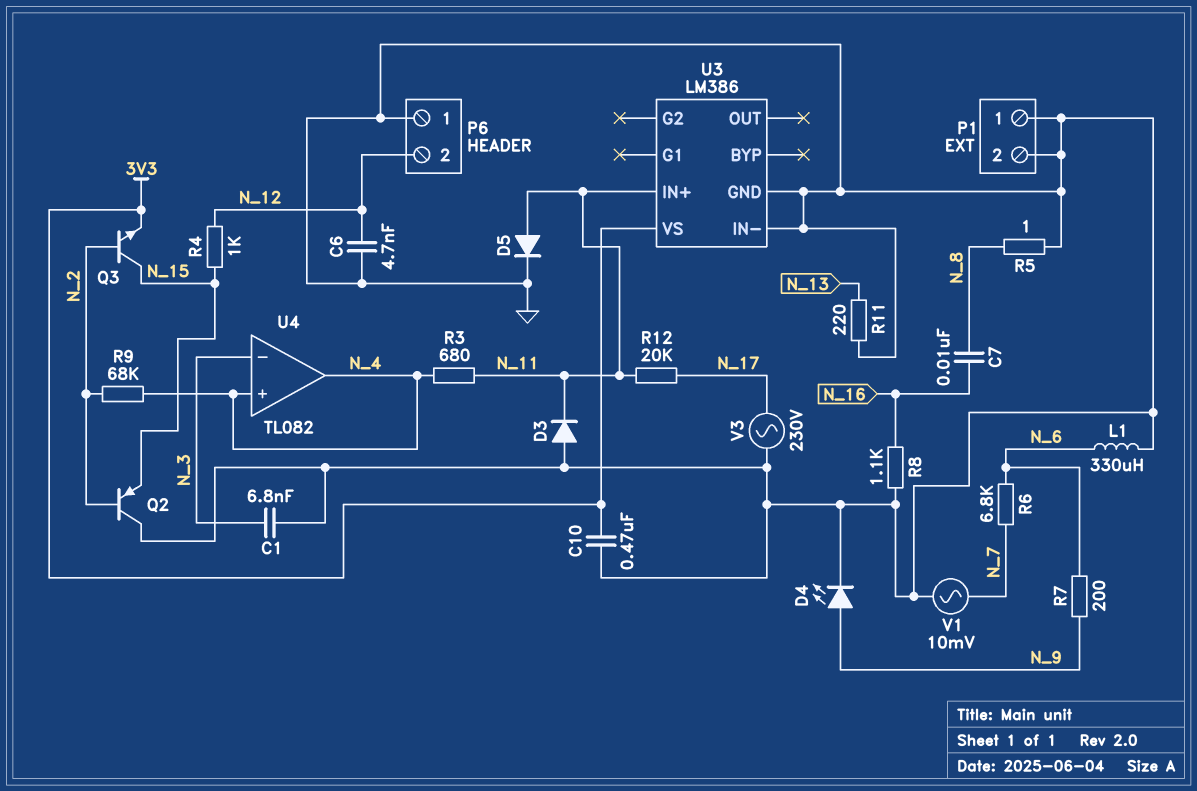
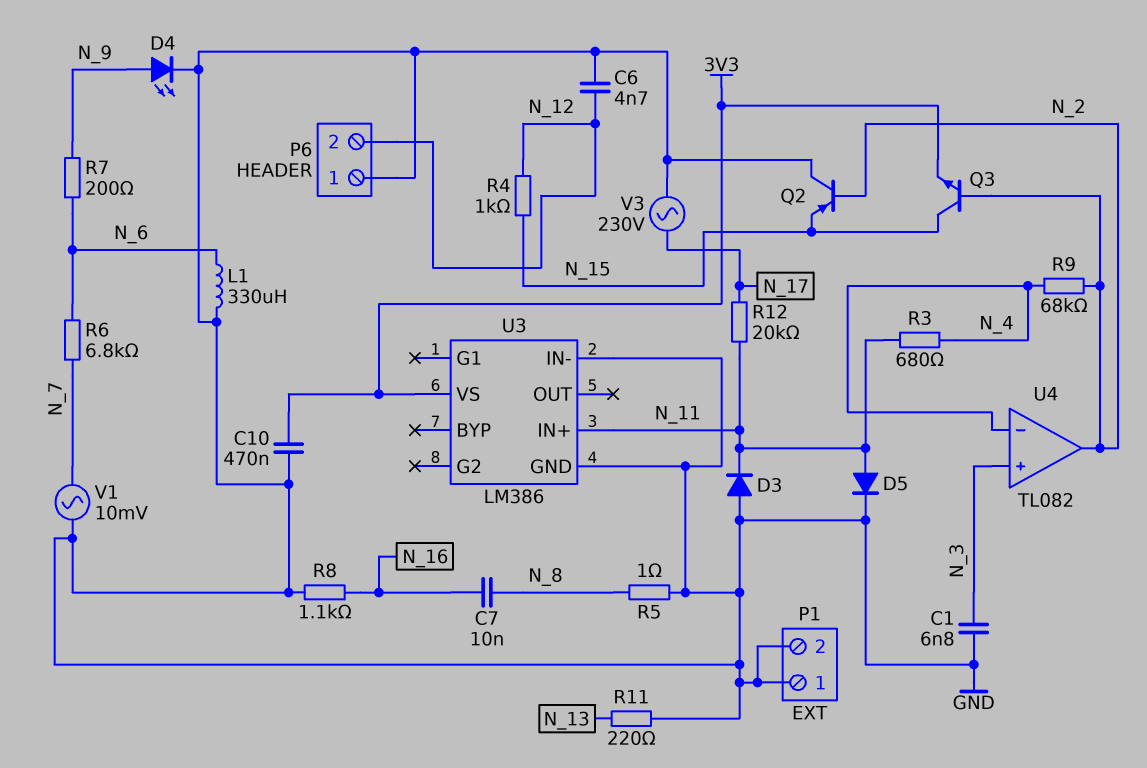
U4 pin in+: N_4 -> N_3
U4 pin in-: N_3 -> N_4
U4 pin out: N_4 -> N_2

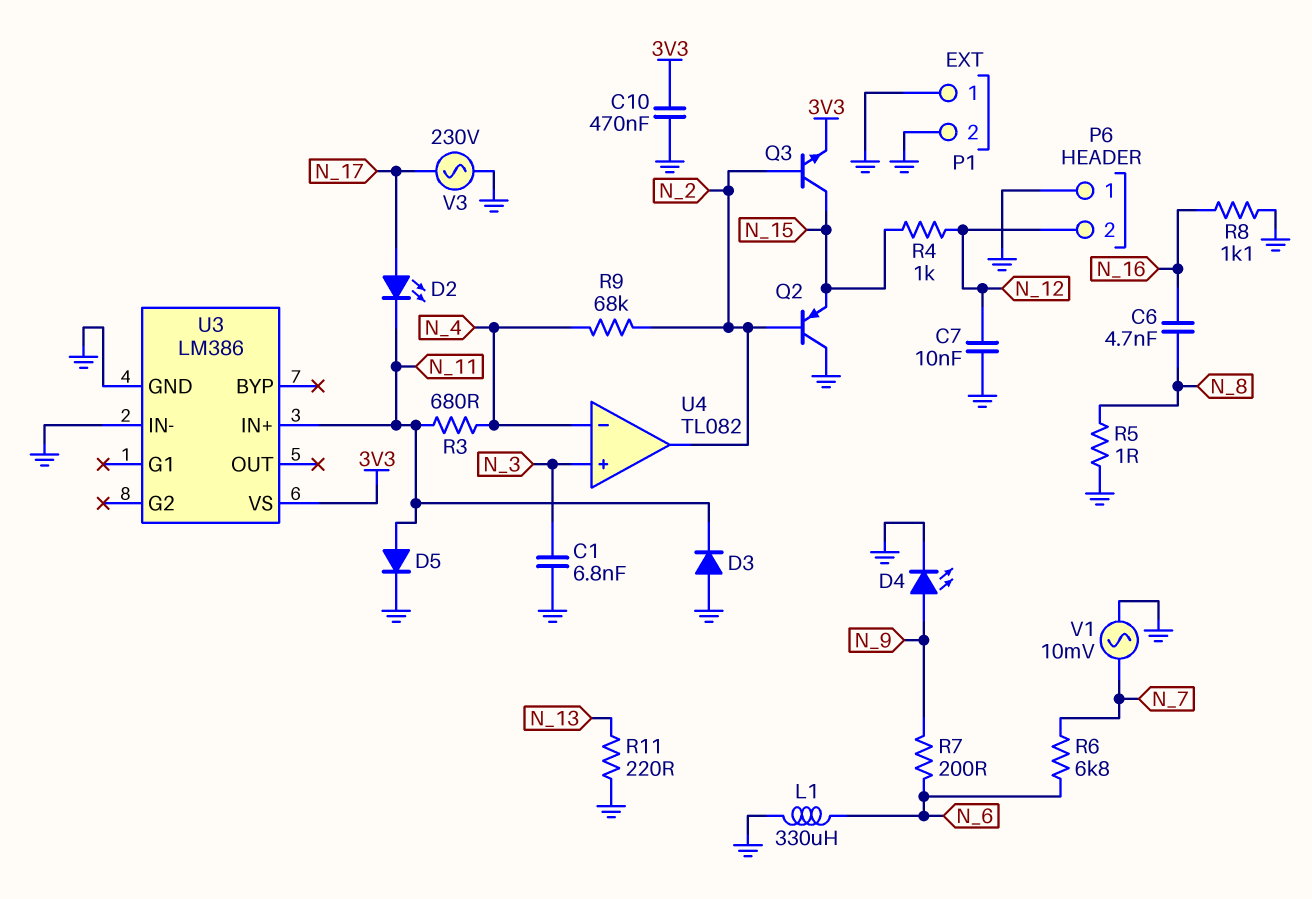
C6: 4.7nF (GND, N_12) -> 4.7nF (N_8, N_16)
C7: 10nF (N_8, N_16) -> 10nF (GND, N_12)
D2: none -> LED (A N_17, K N_11)
R12: 20k (N_11, N_17) -> none

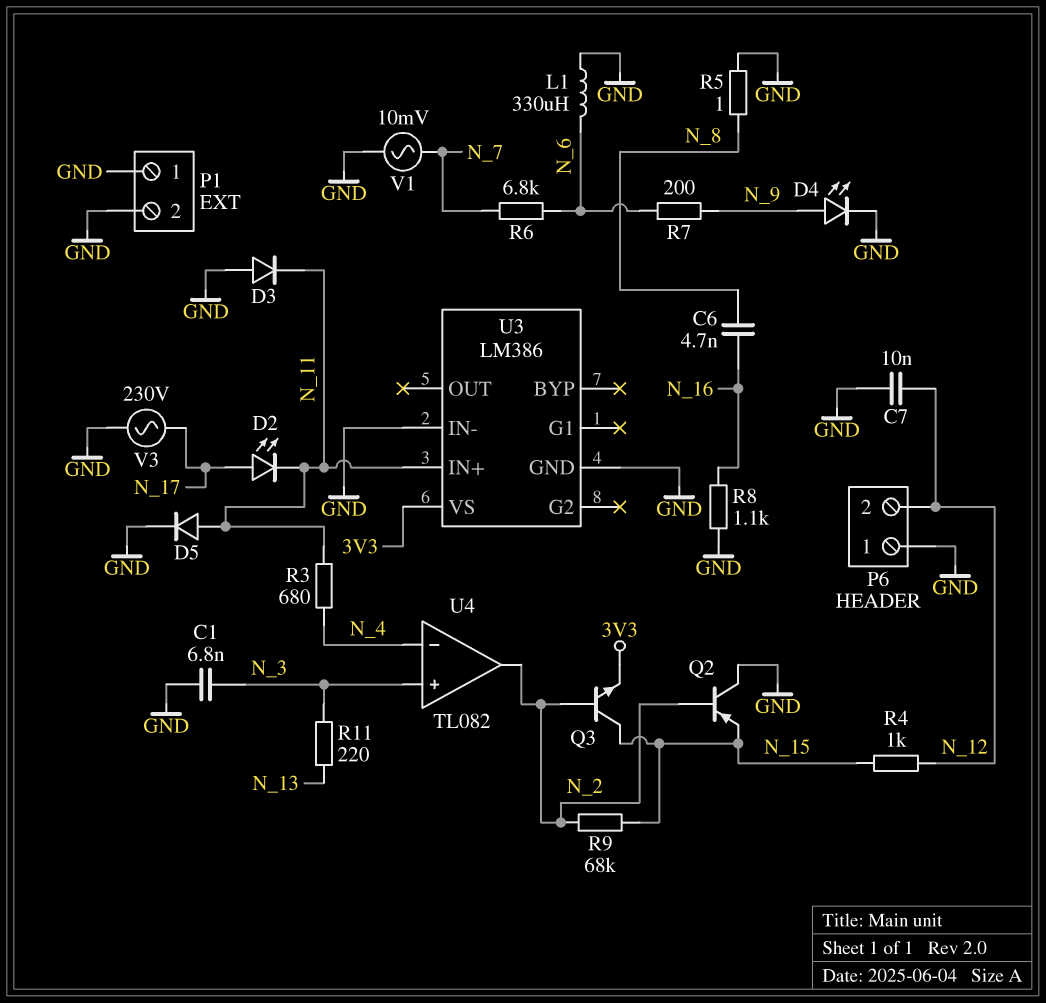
C10: 470nF (3V3, GND) -> none
R9: 68k (N_2, N_4) -> 68k (N_2, N_15)
R11: 220 (GND, N_13) -> 220 (N_3, N_13)

